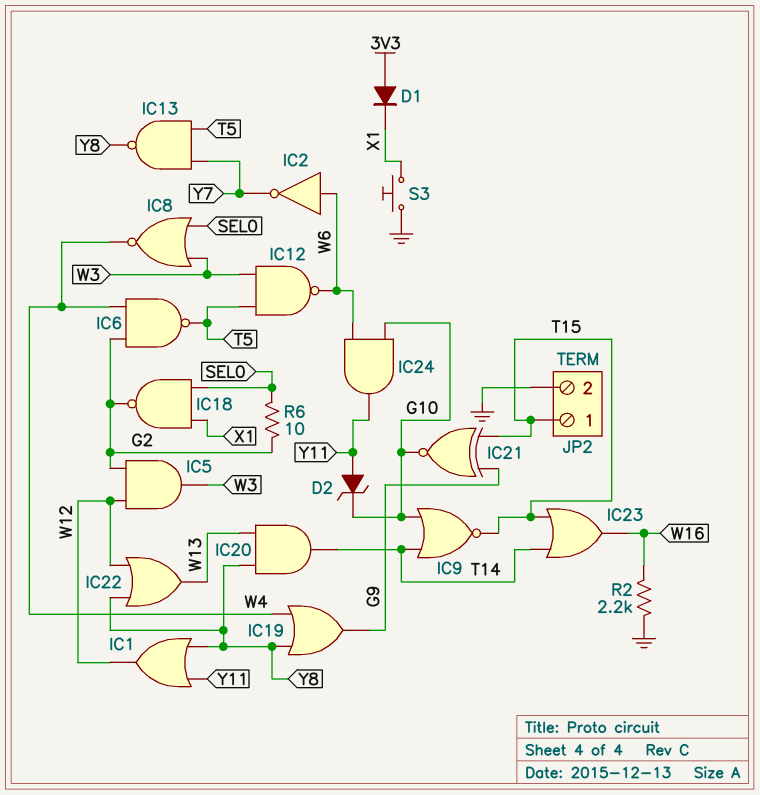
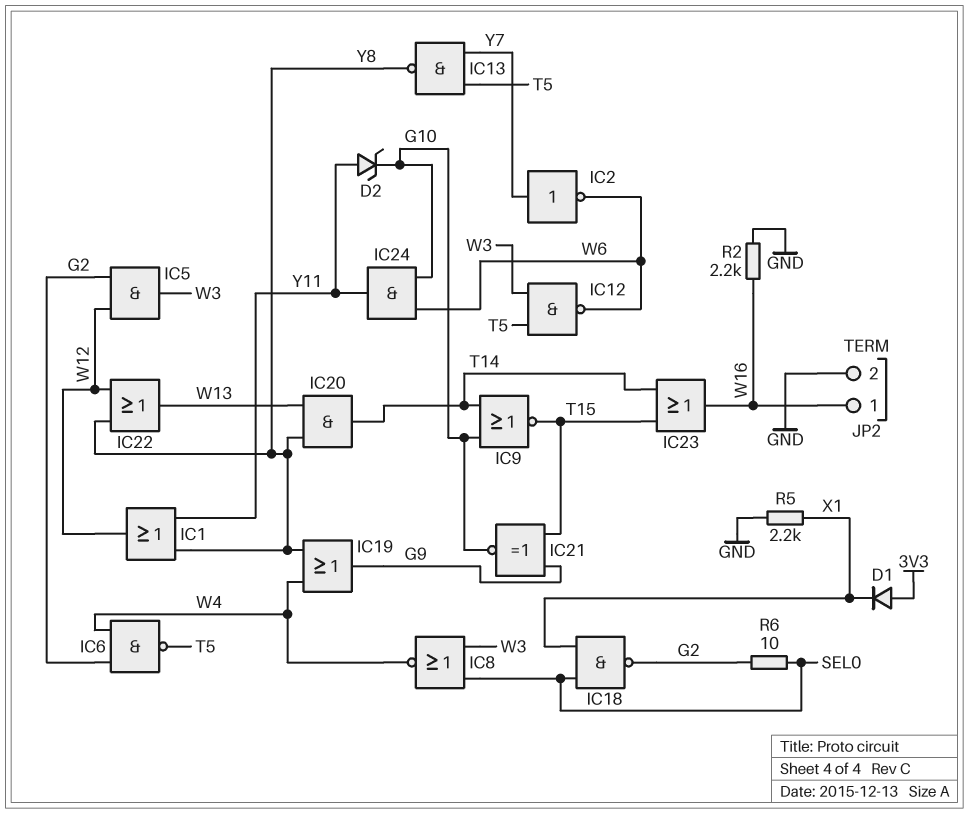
IC2: NOT (in W6, out Y7) -> NOT (in Y7, out W6)
JP2 pin 1: T15 -> W16
R5: none -> 2.2k (GND, X1)
S3: button (GND, X1) -> none

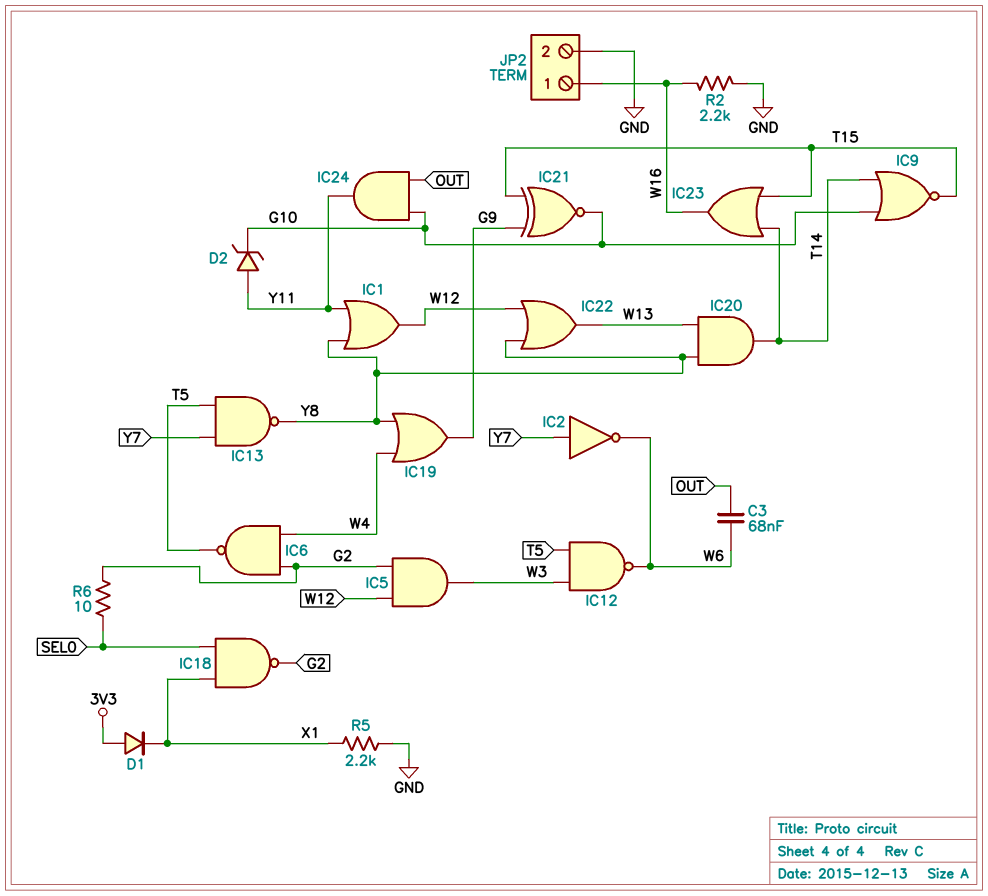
C3: none -> 68nF (OUT, W6)
IC8: NOR (in SEL0, in W3, out W4) -> none
IC24: AND (in G10, in W6, out Y11) -> AND (in G10, in OUT, out Y11)

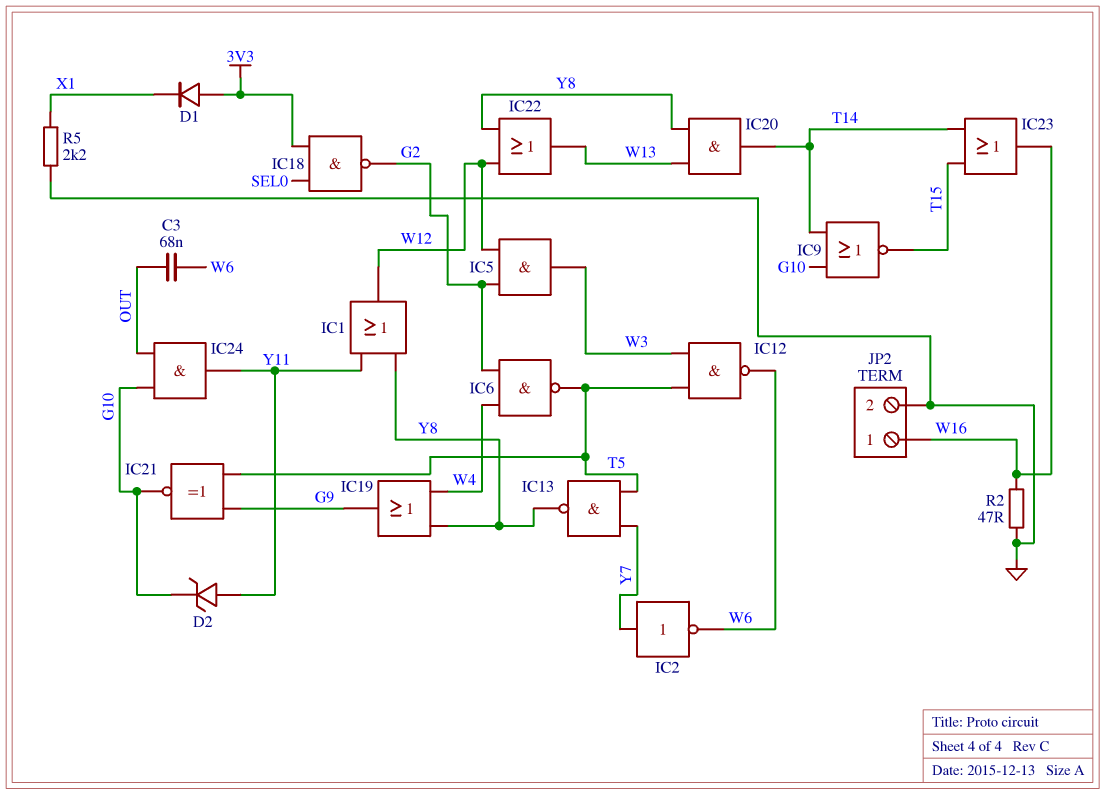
IC18: NAND (in SEL0, in X1, out G2) -> NAND (in 3V3, in SEL0, out G2)
IC21: XNOR (in G9, in T15, out G10) -> XNOR (in G9, in T5, out G10)
R2: 2.2k (GND, W16) -> 47 (GND, W16)
R6: 10 (G2, SEL0) -> none

